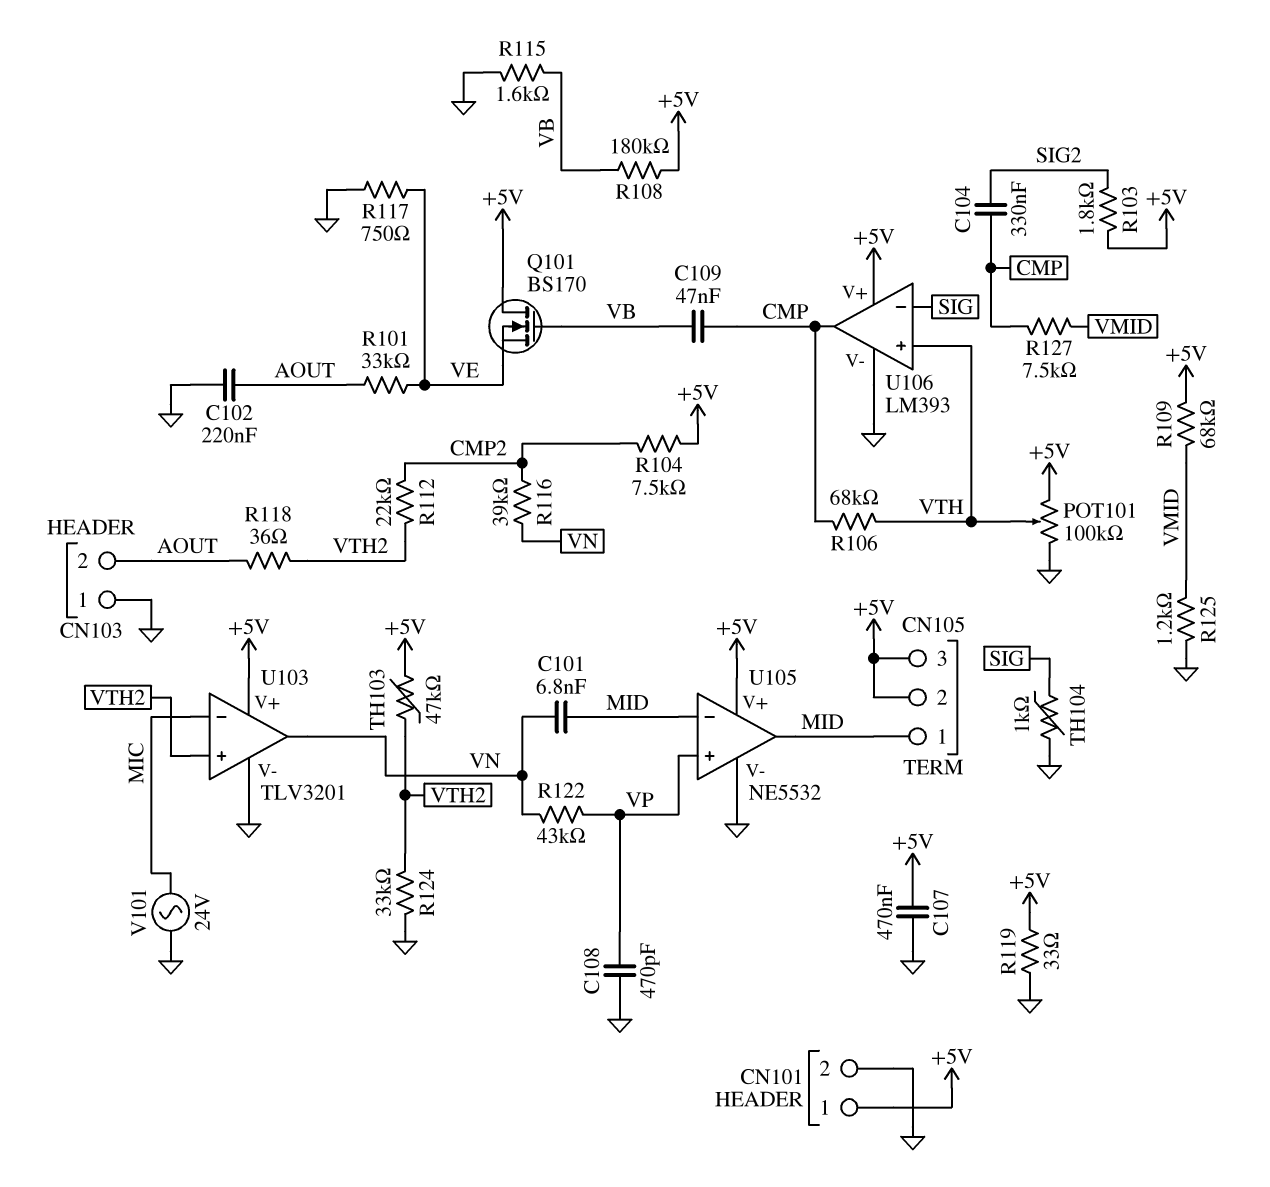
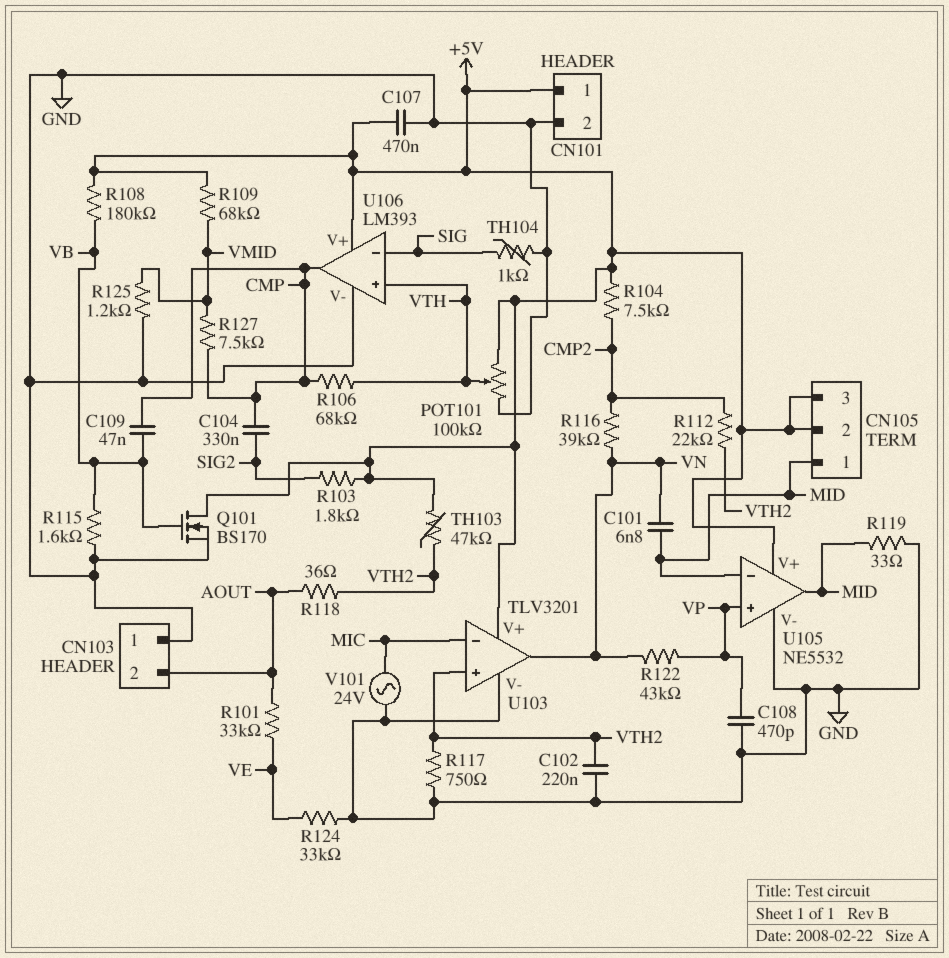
C102: 220nF (AOUT, GND) -> 220nF (GND, VTH2)
Q101: NMOS BS170 (G VB, D +5V, S VE) -> NMOS BS170 (G VB, D +5V, S GND)
R117: 750 (GND, VE) -> 750 (GND, VTH2)
R119: 33 (+5V, GND) -> 33 (GND, MID)
R124: 33k (GND, VTH2) -> 33k (GND, VE)

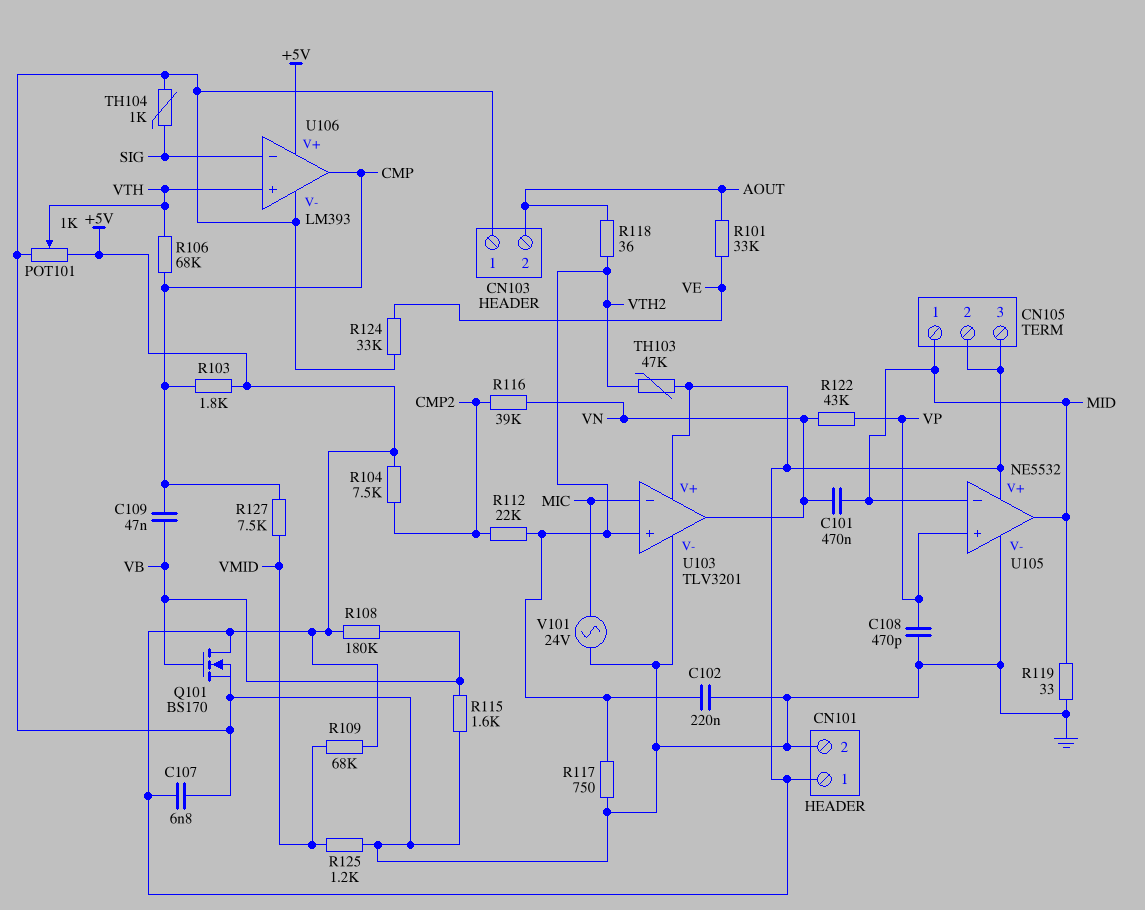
C101: 6.8nF (MID, VN) -> 470nF (MID, VN)
C104: 330nF (CMP, SIG2) -> none
C107: 470nF (+5V, GND) -> 6.8nF (+5V, GND)
POT101: 100k (+5V, GND, wiper VTH) -> 1k (+5V, GND, wiper VTH)
R103: 1.8k (+5V, SIG2) -> 1.8k (+5V, CMP)

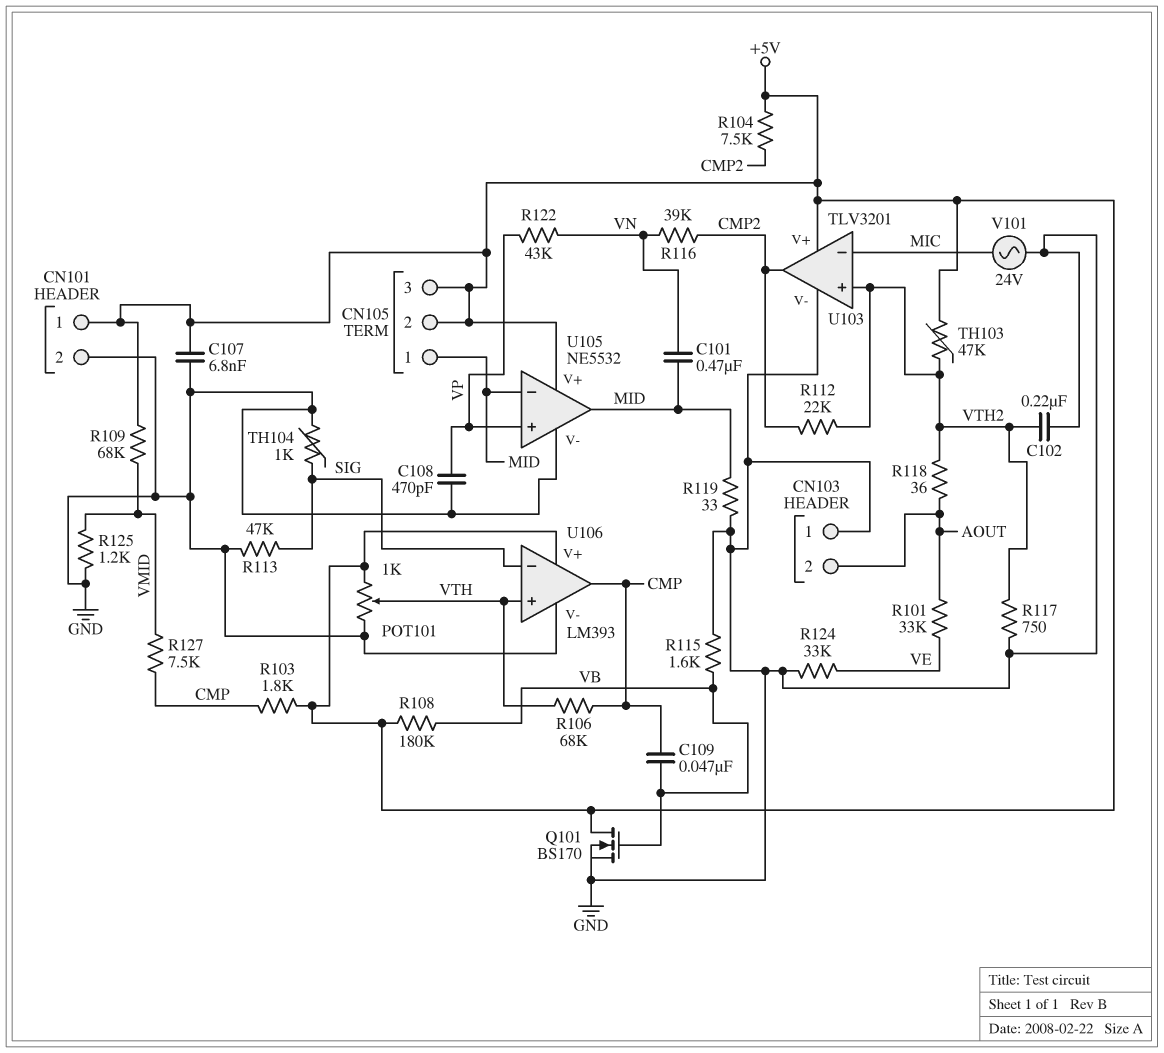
R113: none -> 47k (GND, SIG)
U103 pin out: VN -> CMP2

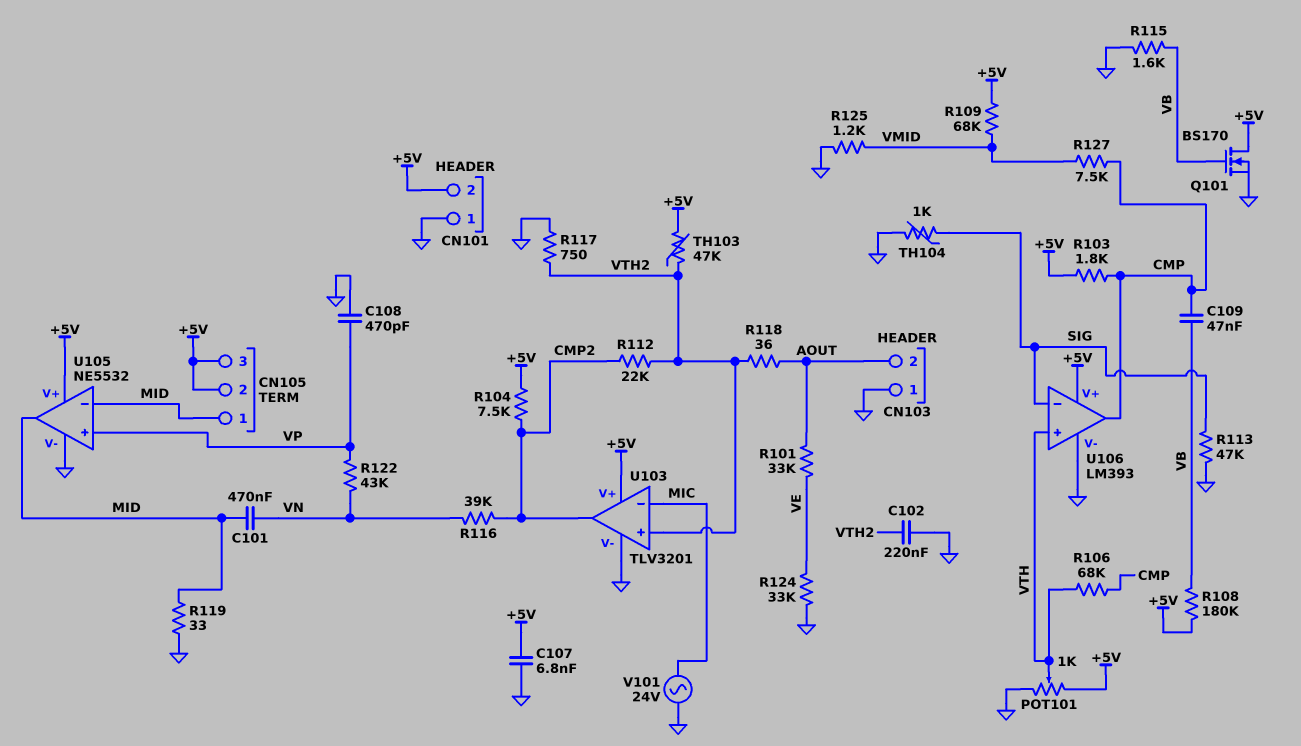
CN101 pin 1: +5V -> GND
CN101 pin 2: GND -> +5V

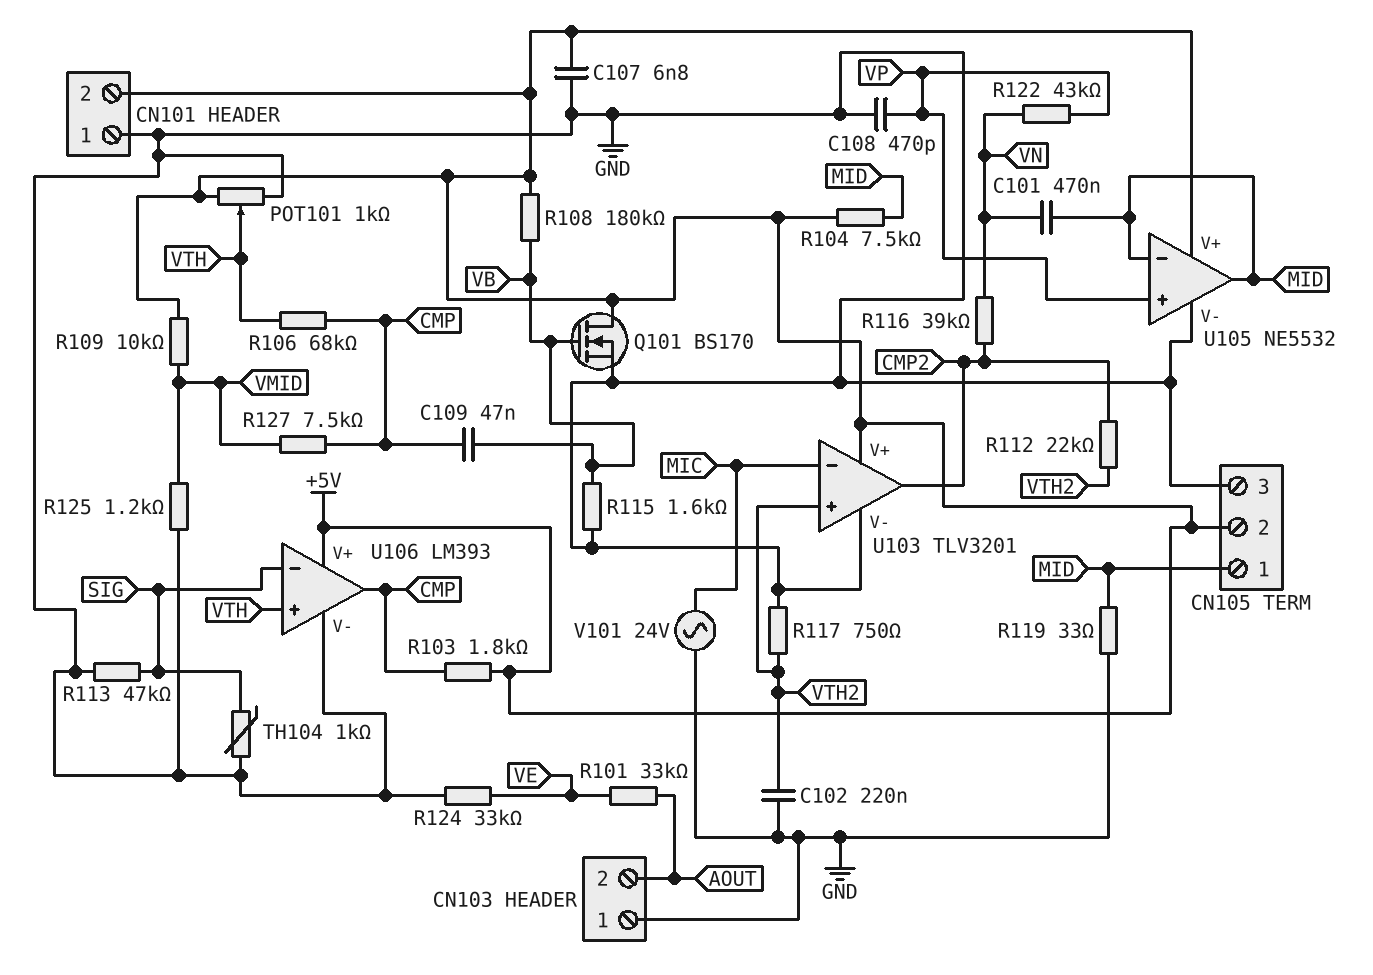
CN105 pin 3: +5V -> GND
R104: 7.5k (+5V, CMP2) -> 7.5k (+5V, MID)
R109: 68k (+5V, VMID) -> 10k (+5V, VMID)
R118: 36 (AOUT, VTH2) -> none
TH103: 47k (+5V, VTH2) -> none

